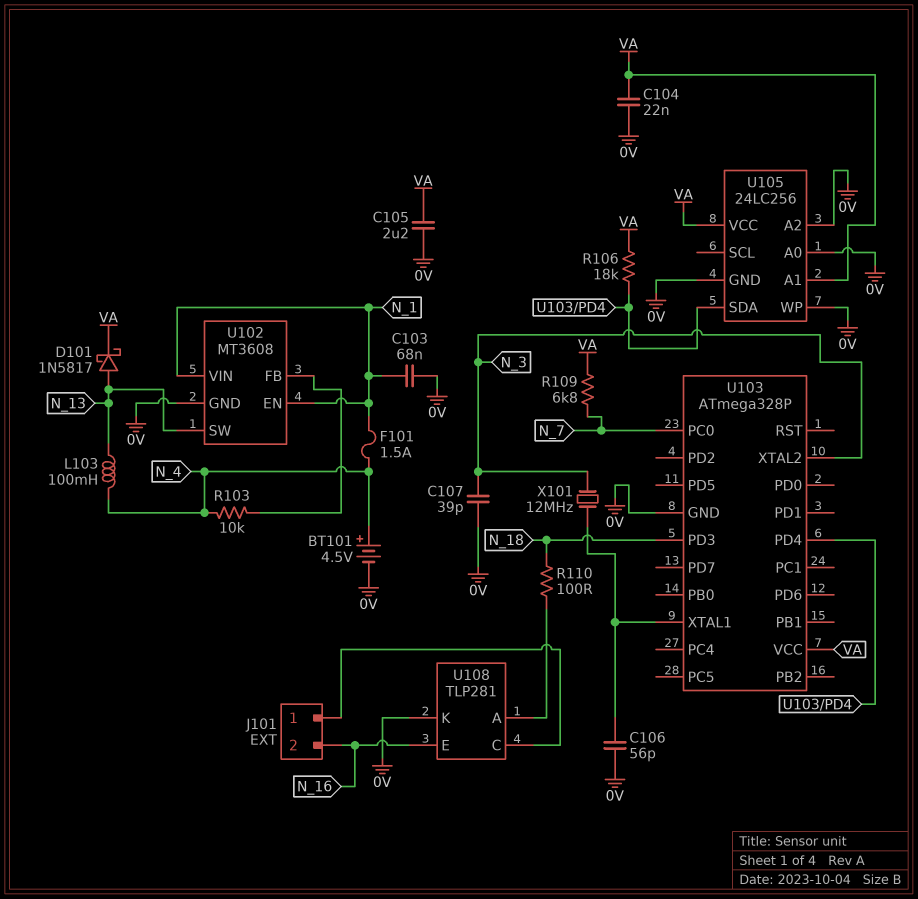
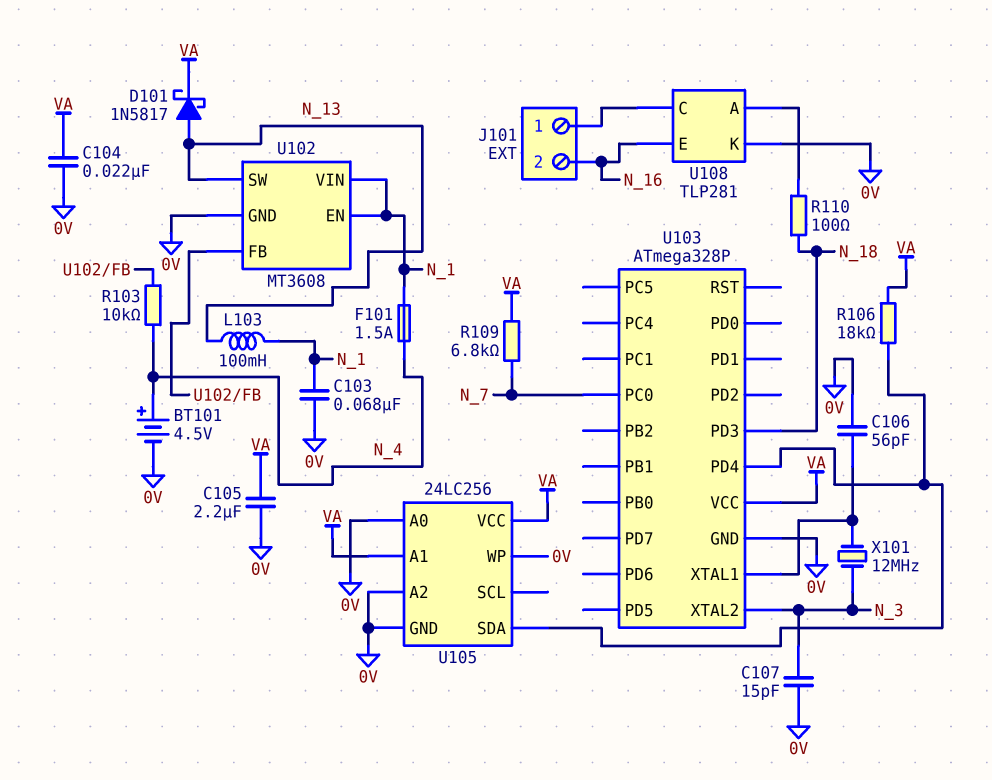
C107: 39pF (0V, N_3) -> 15pF (0V, N_3)
L103: 100mH (N_4, N_13) -> 100mH (N_1, N_13)

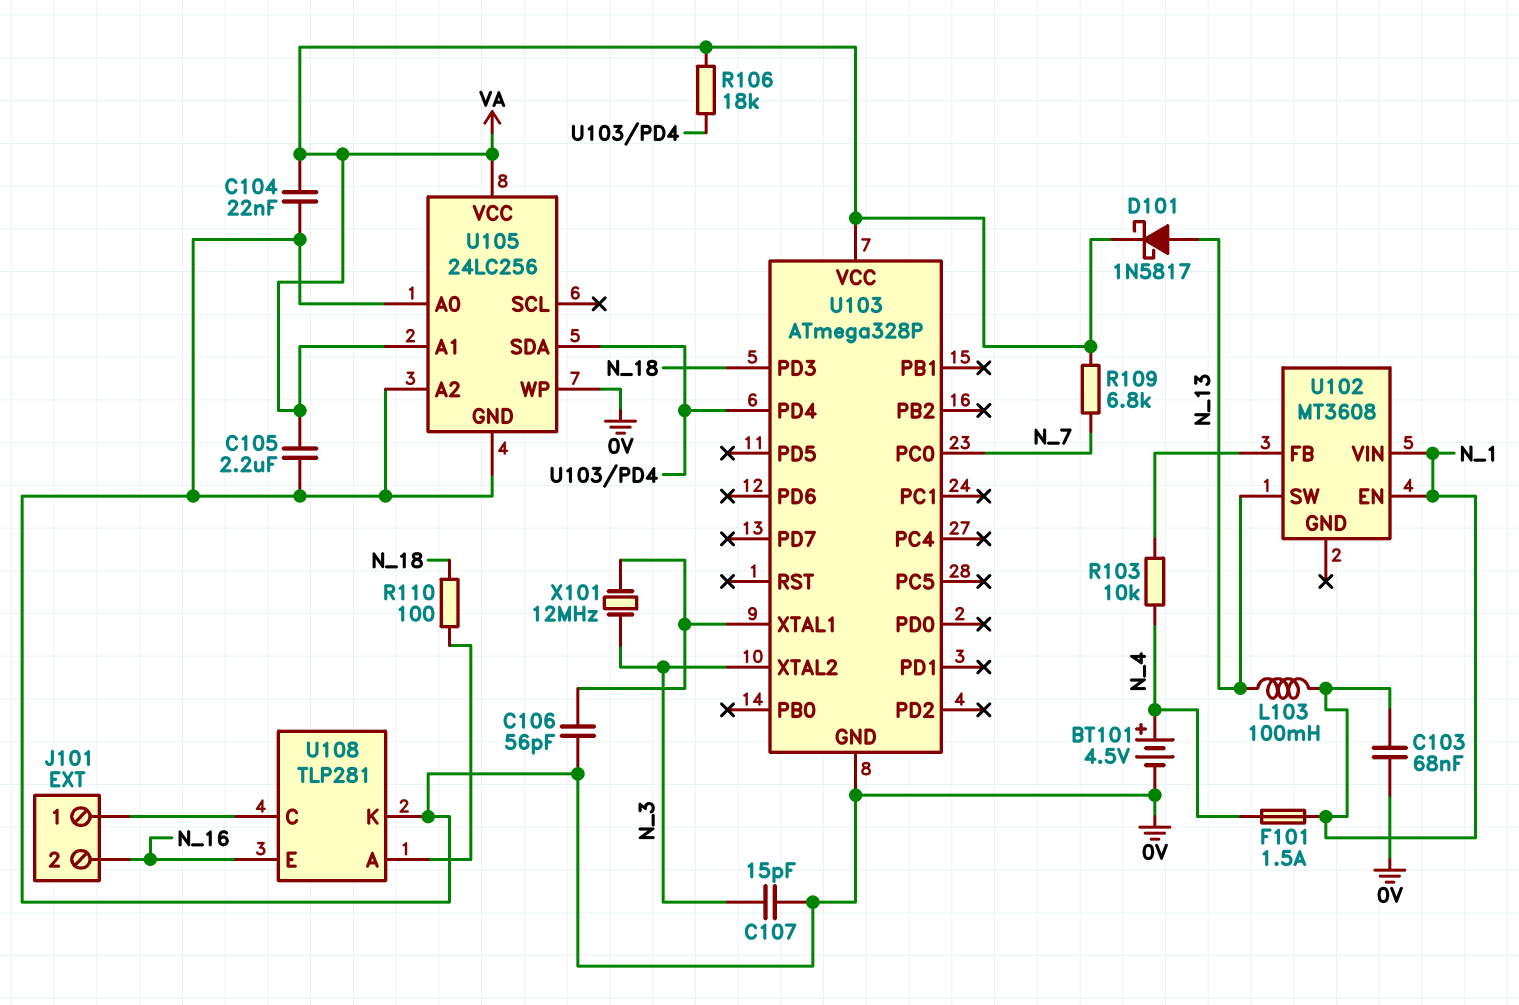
U102 pin GND: 0V -> none

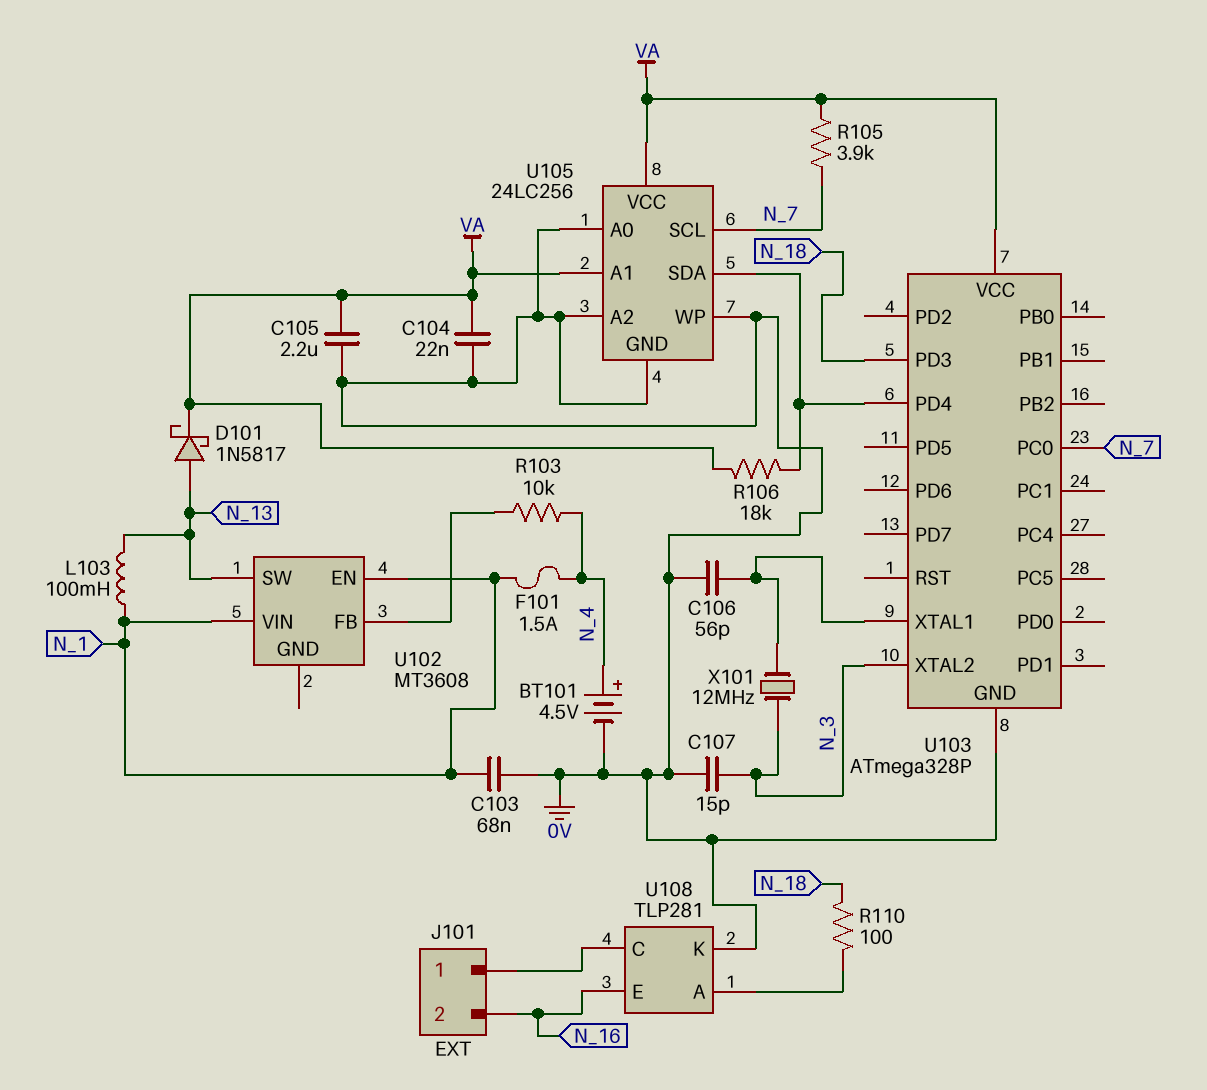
R105: none -> 3.9k (N_7, VA)
R109: 6.8k (N_7, VA) -> none
U105 pin SCL: none -> N_7

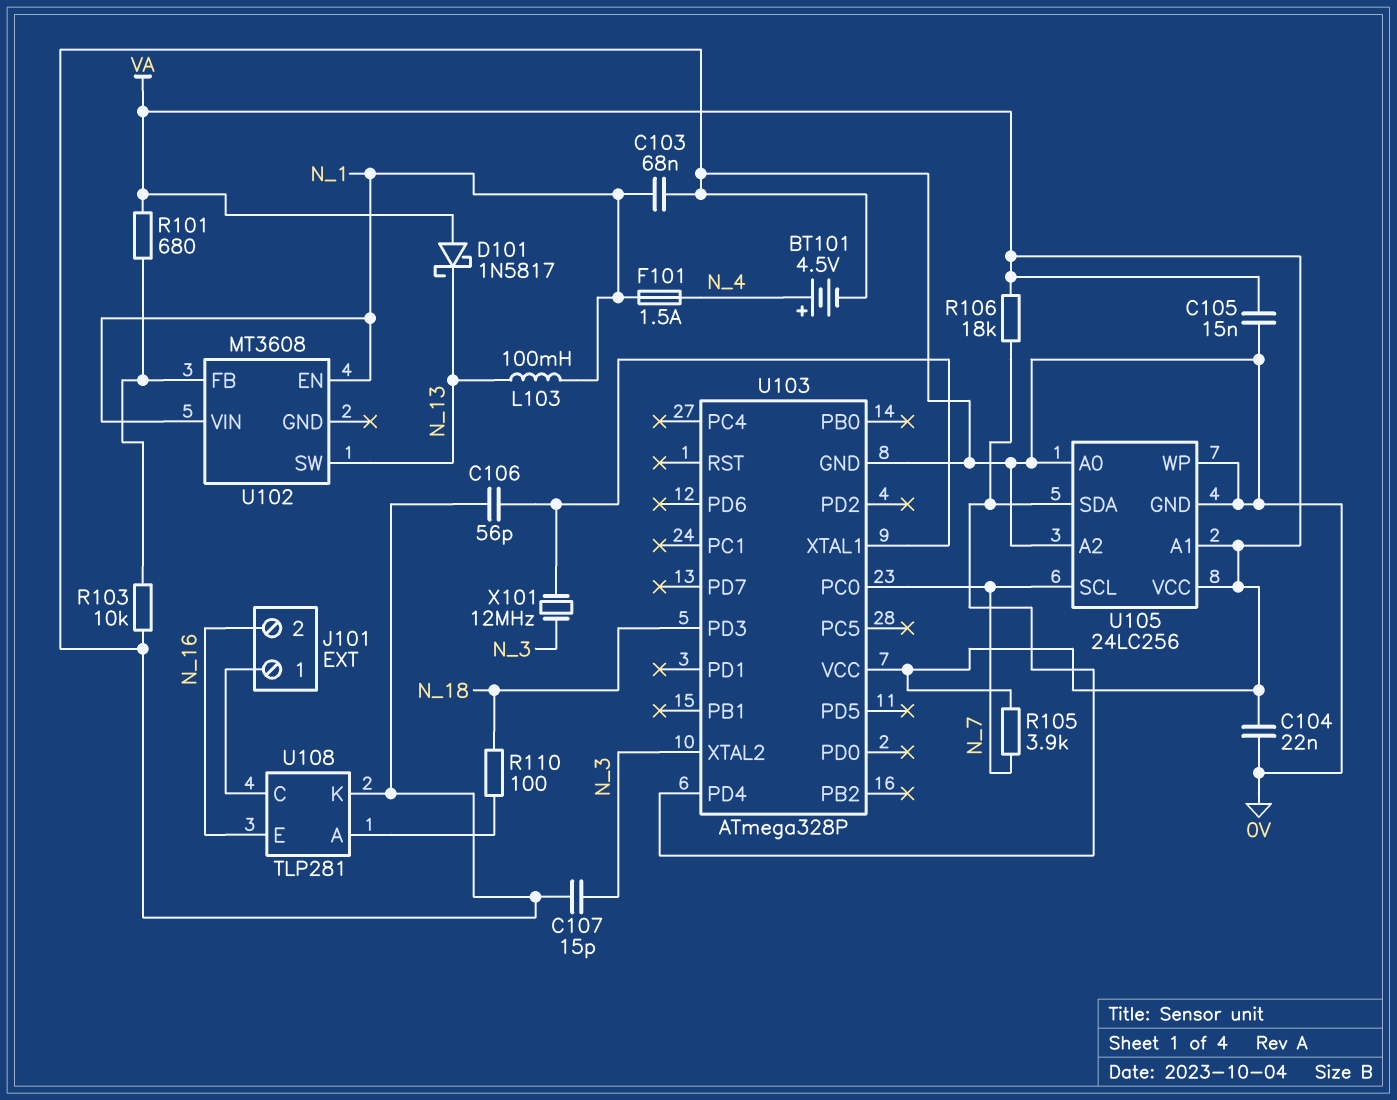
C105: 2.2uF (0V, VA) -> 15nF (0V, VA)
D101: schottky 1N5817 (A N_13, K VA) -> schottky 1N5817 (A VA, K N_13)
R101: none -> 680 (U102/FB, VA)
R103: 10k (N_4, U102/FB) -> 10k (0V, U102/FB)

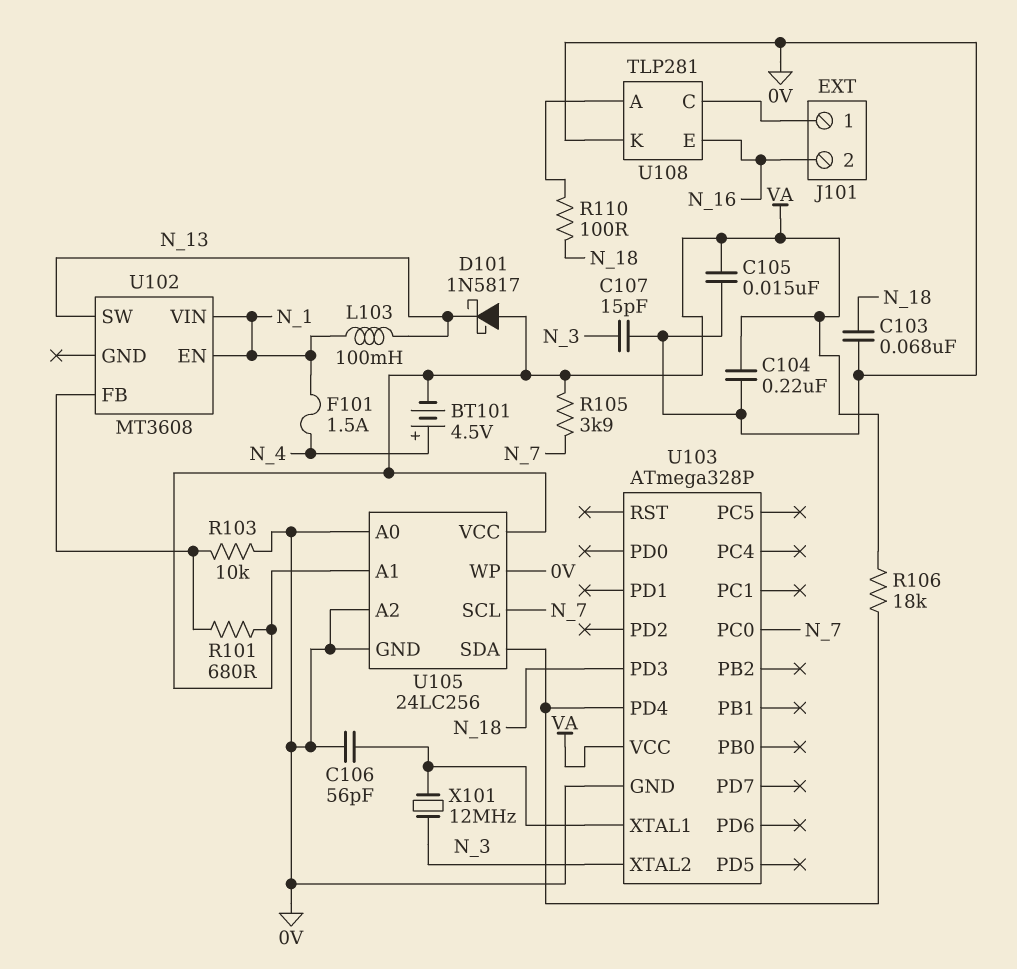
BT101: 4.5V (plus N_4, minus 0V) -> 4.5V (plus N_4, minus VA)
C103: 68nF (0V, N_1) -> 68nF (0V, N_18)
C104: 22nF (0V, VA) -> 220nF (0V, VA)

